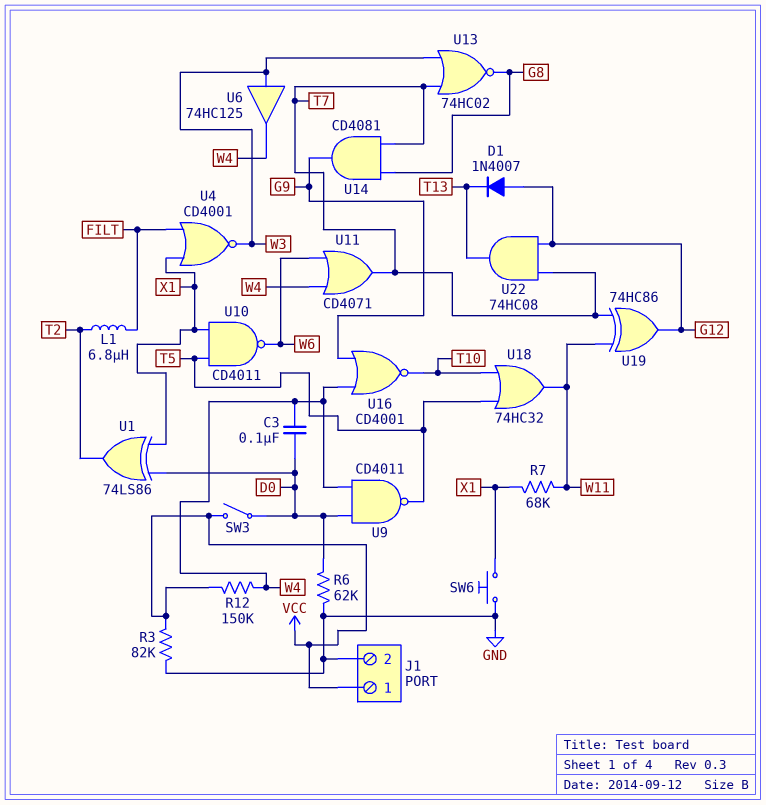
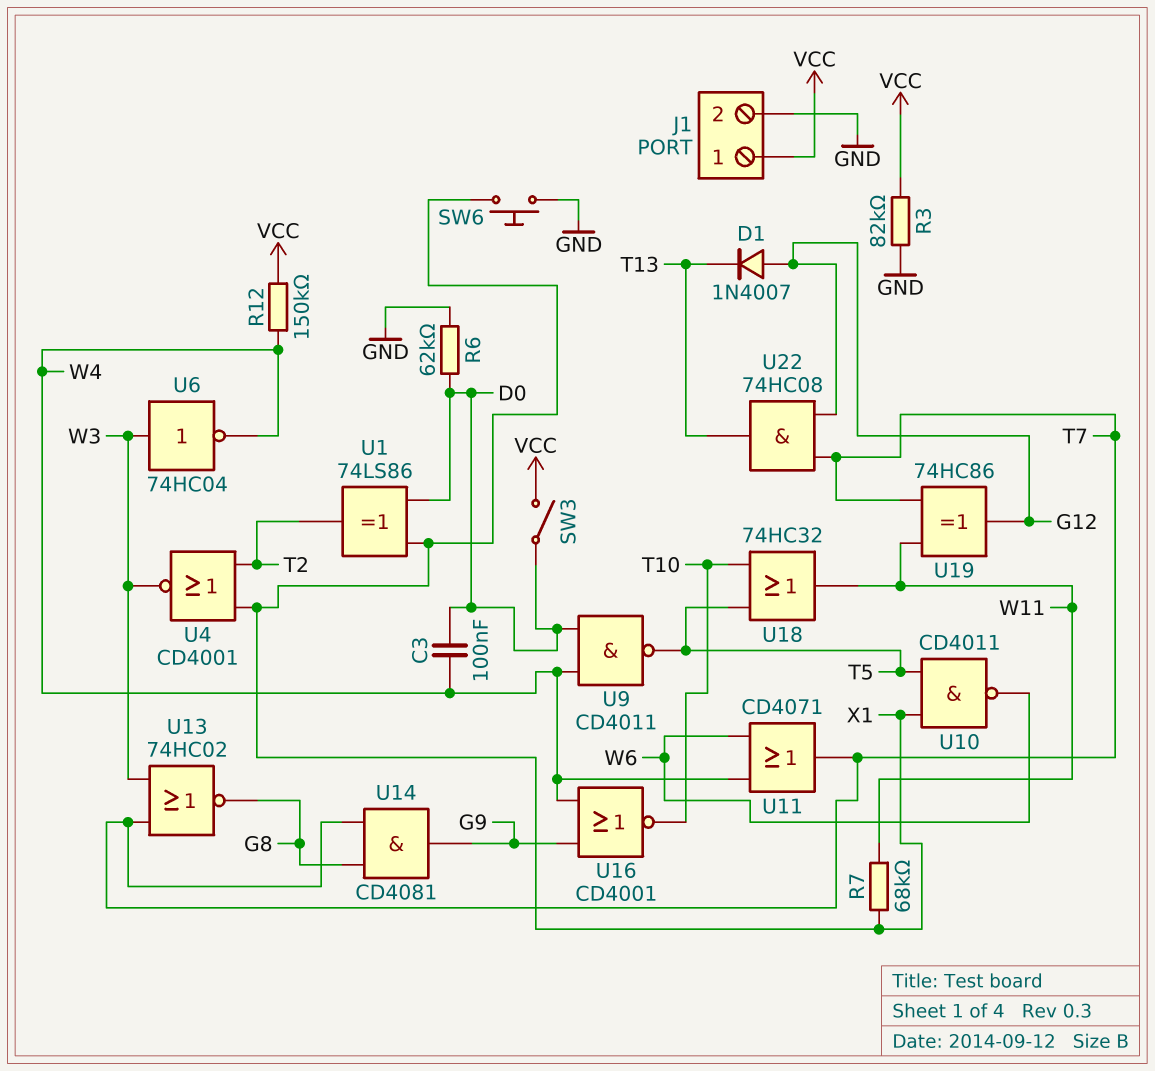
L1: 6.8uH (FILT, T2) -> none
U4: NOR CD4001 (in FILT, in X1, out W3) -> NOR CD4001 (in T2, in X1, out W3)
U6: buffer 74HC125 (in W3, out W4) -> NOT 74HC04 (in W3, out W4)

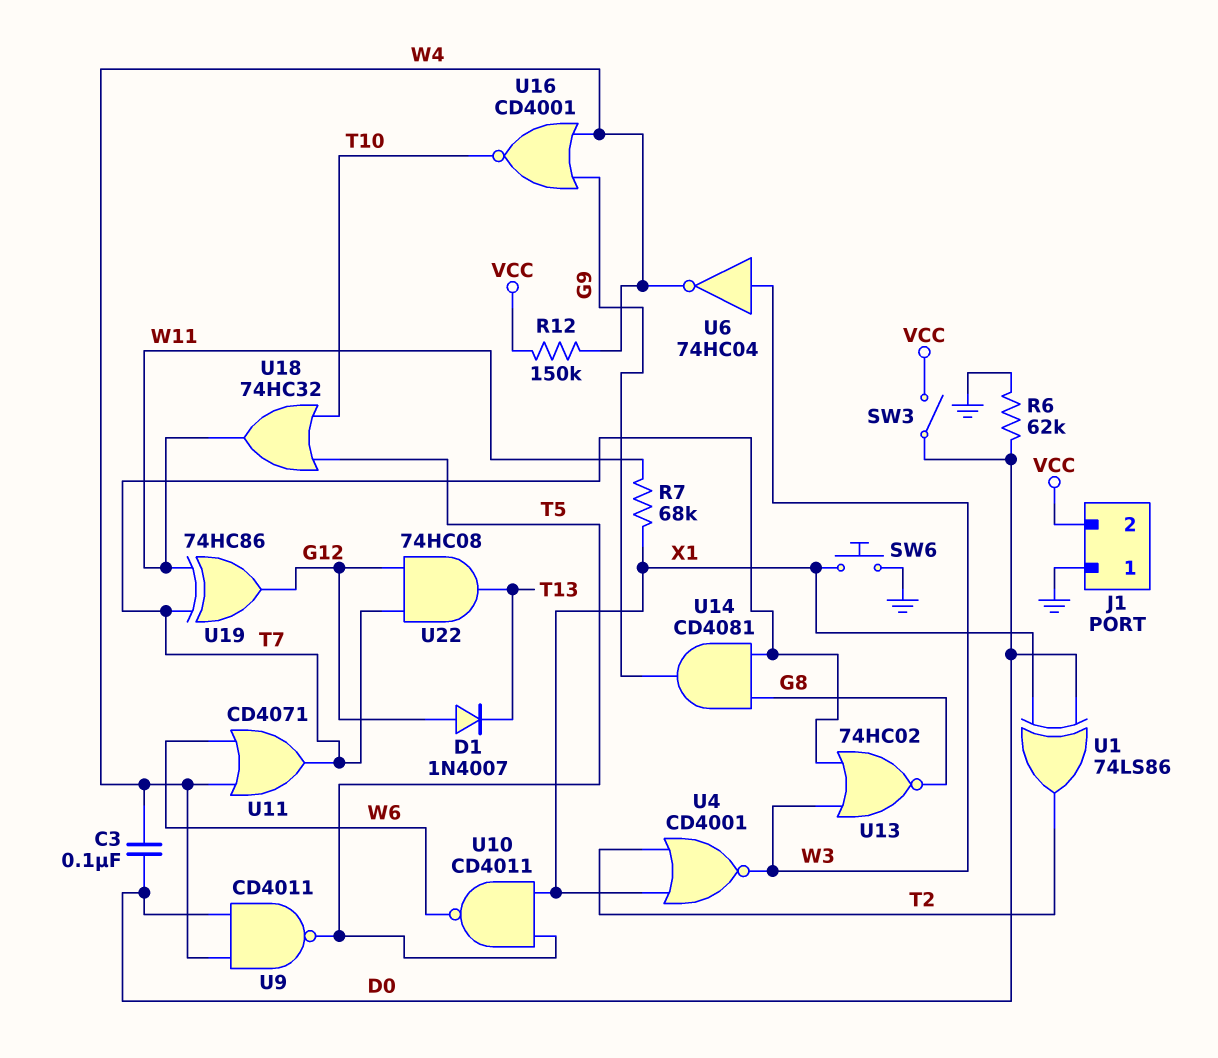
J1 pin 1: VCC -> GND
J1 pin 2: GND -> VCC
R3: 82k (GND, VCC) -> none

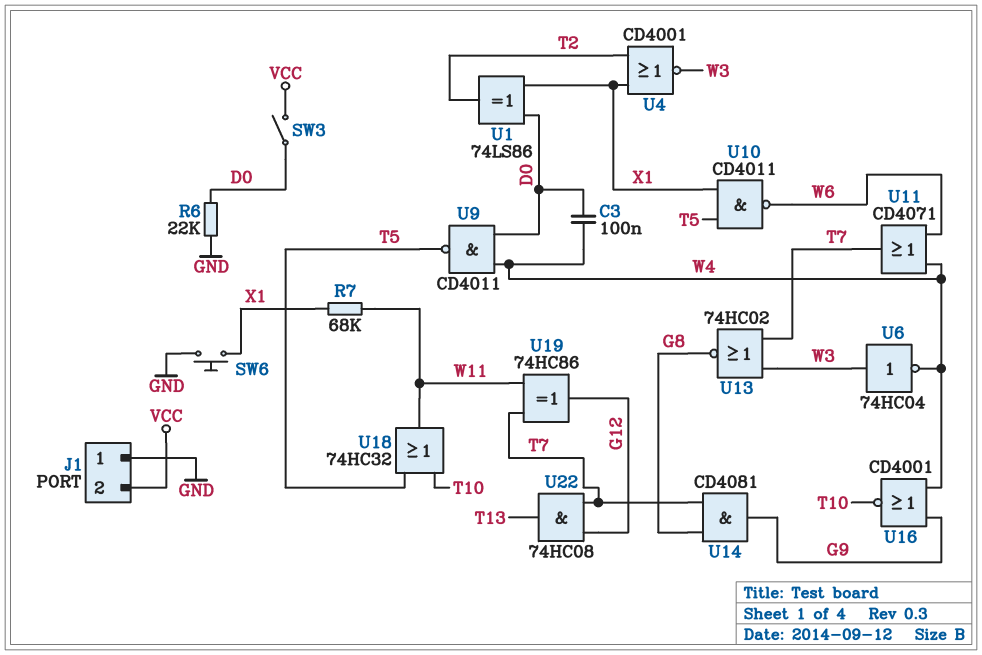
D1: diode 1N4007 (A G12, K T13) -> none
R6: 62k (D0, GND) -> 22k (D0, GND)
R12: 150k (VCC, W4) -> none

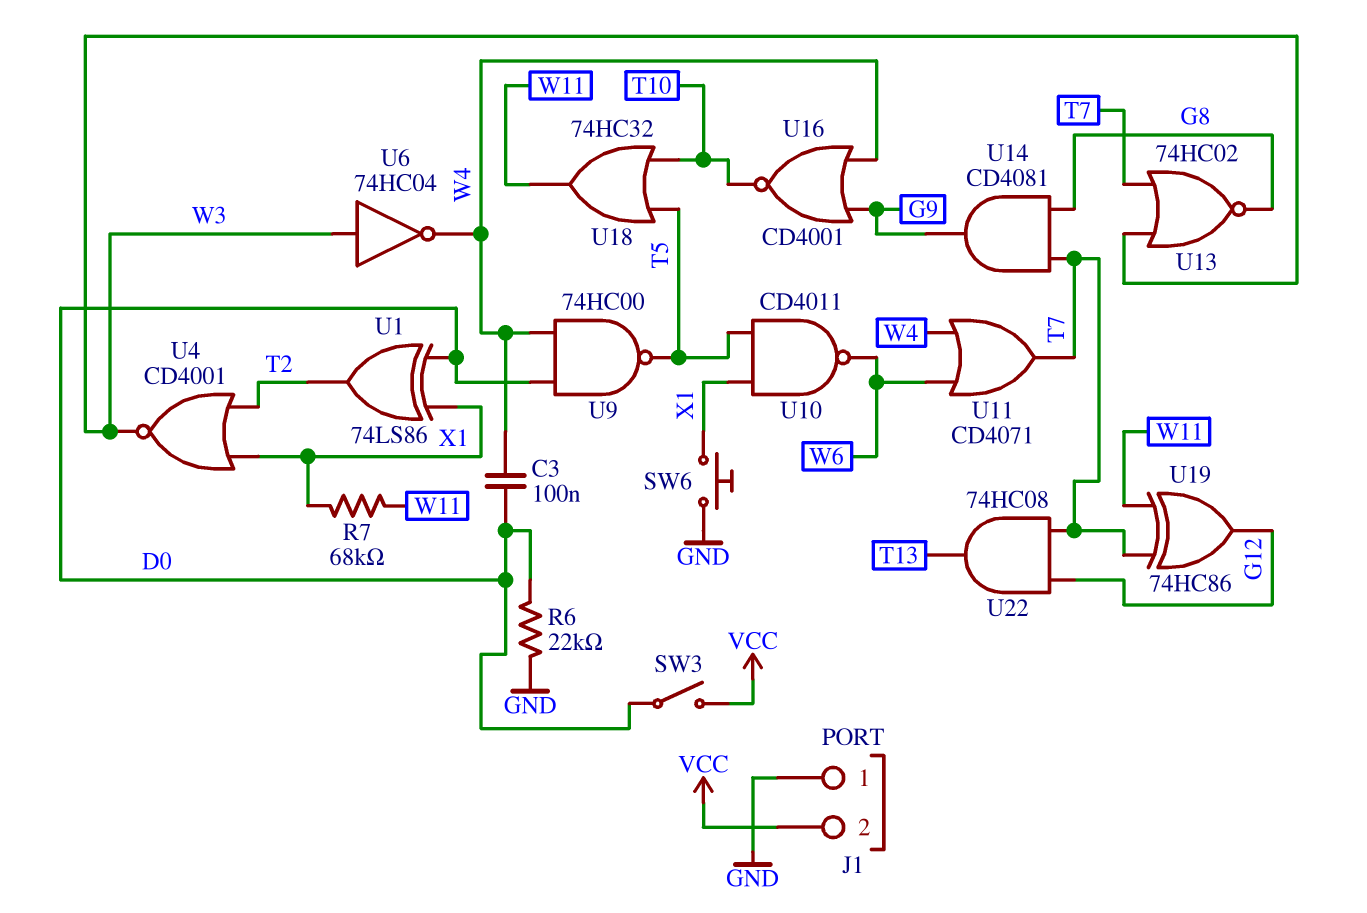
U9: NAND CD4011 (in D0, in W4, out T5) -> NAND 74HC00 (in D0, in W4, out T5)

